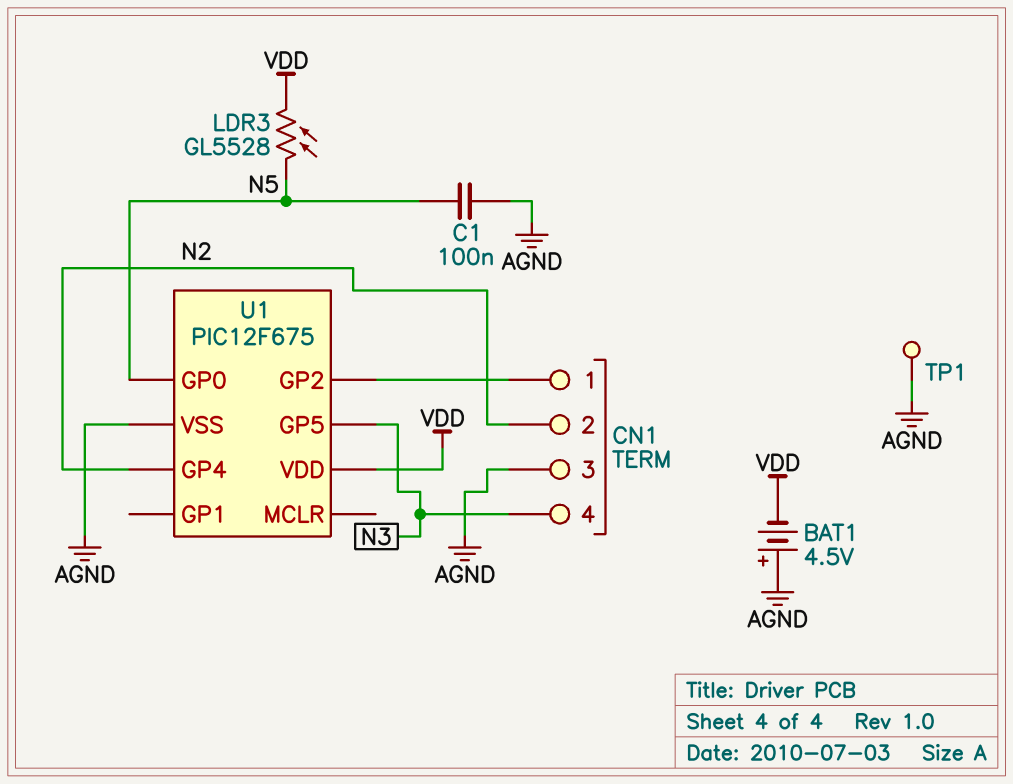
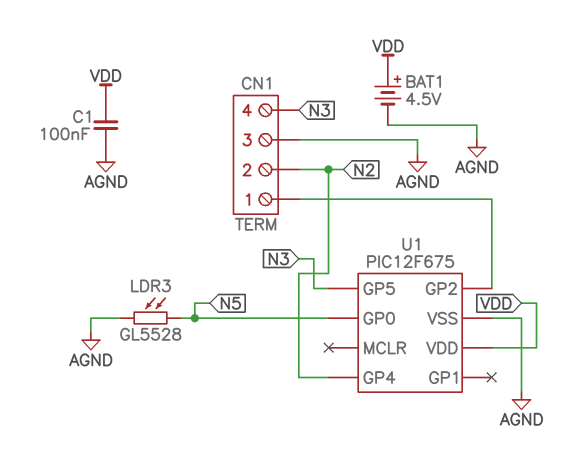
BAT1: 4.5V (plus AGND, minus VDD) -> 4.5V (plus VDD, minus AGND)
C1: 100nF (AGND, N5) -> 100nF (AGND, VDD)
LDR3: GL5528 (N5, VDD) -> GL5528 (AGND, N5)
TP1: test point (AGND) -> none

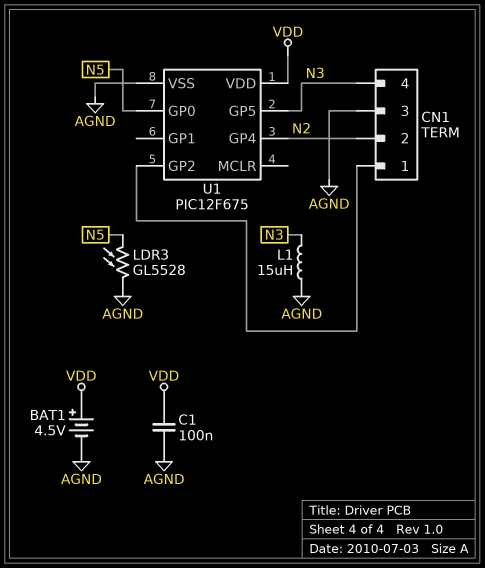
L1: none -> 15uH (AGND, N3)

